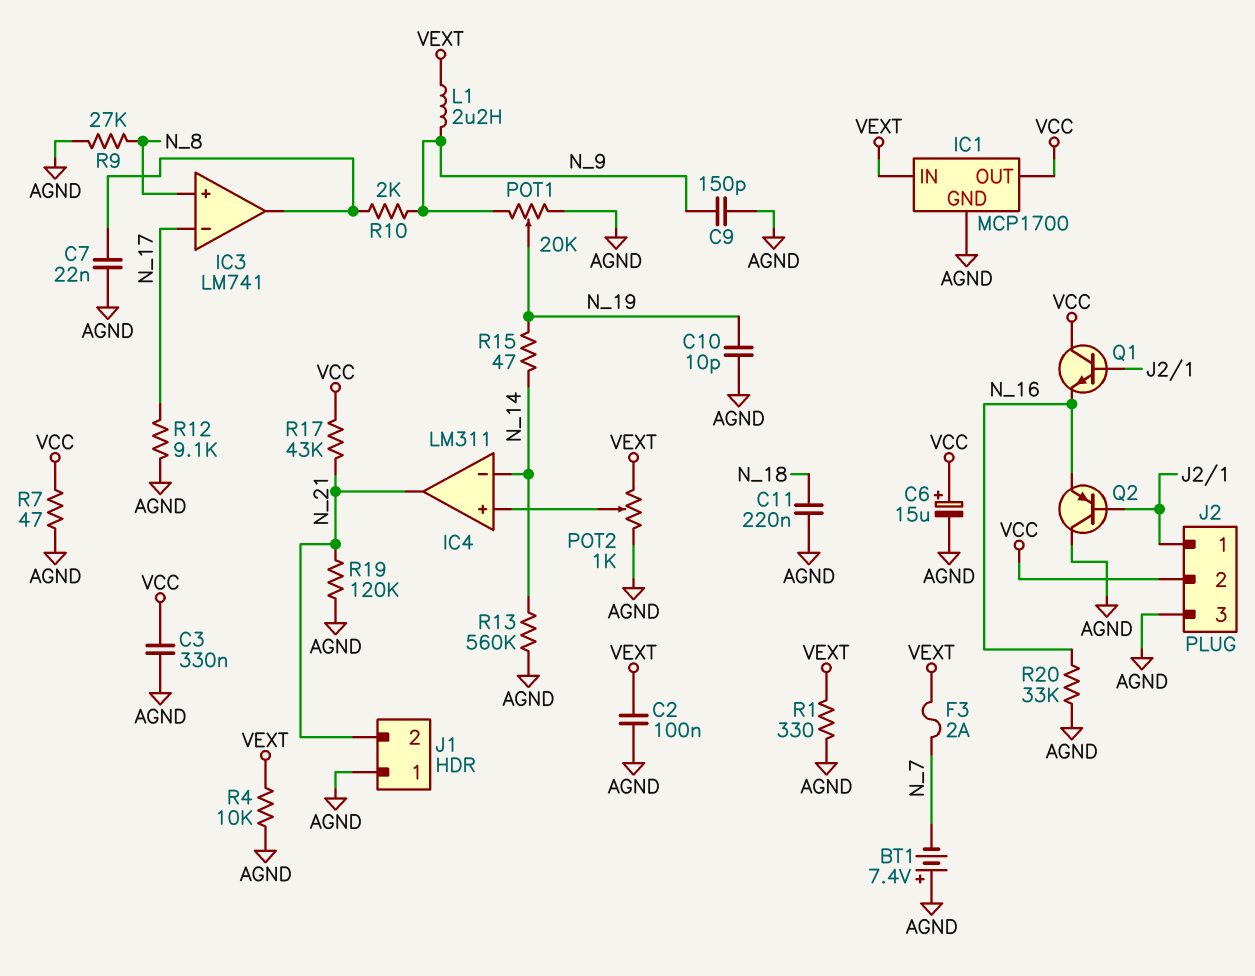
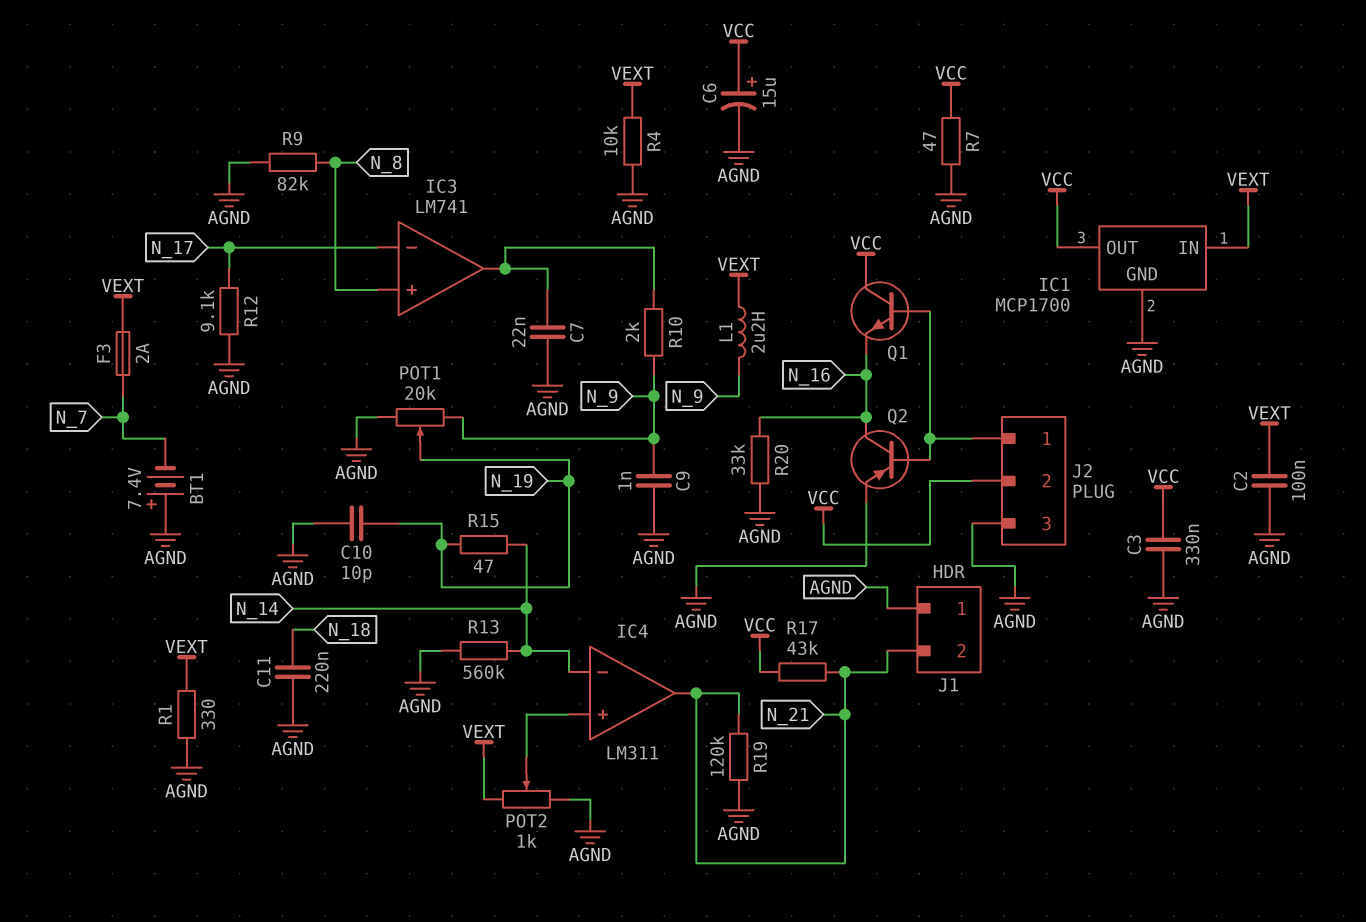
C9: 150pF (AGND, N_9) -> 1nF (AGND, N_9)
Q2: PNP (B J2/1, C AGND, E N_16) -> PNP (B J2/1, C N_16, E AGND)
R9: 27k (AGND, N_8) -> 82k (AGND, N_8)

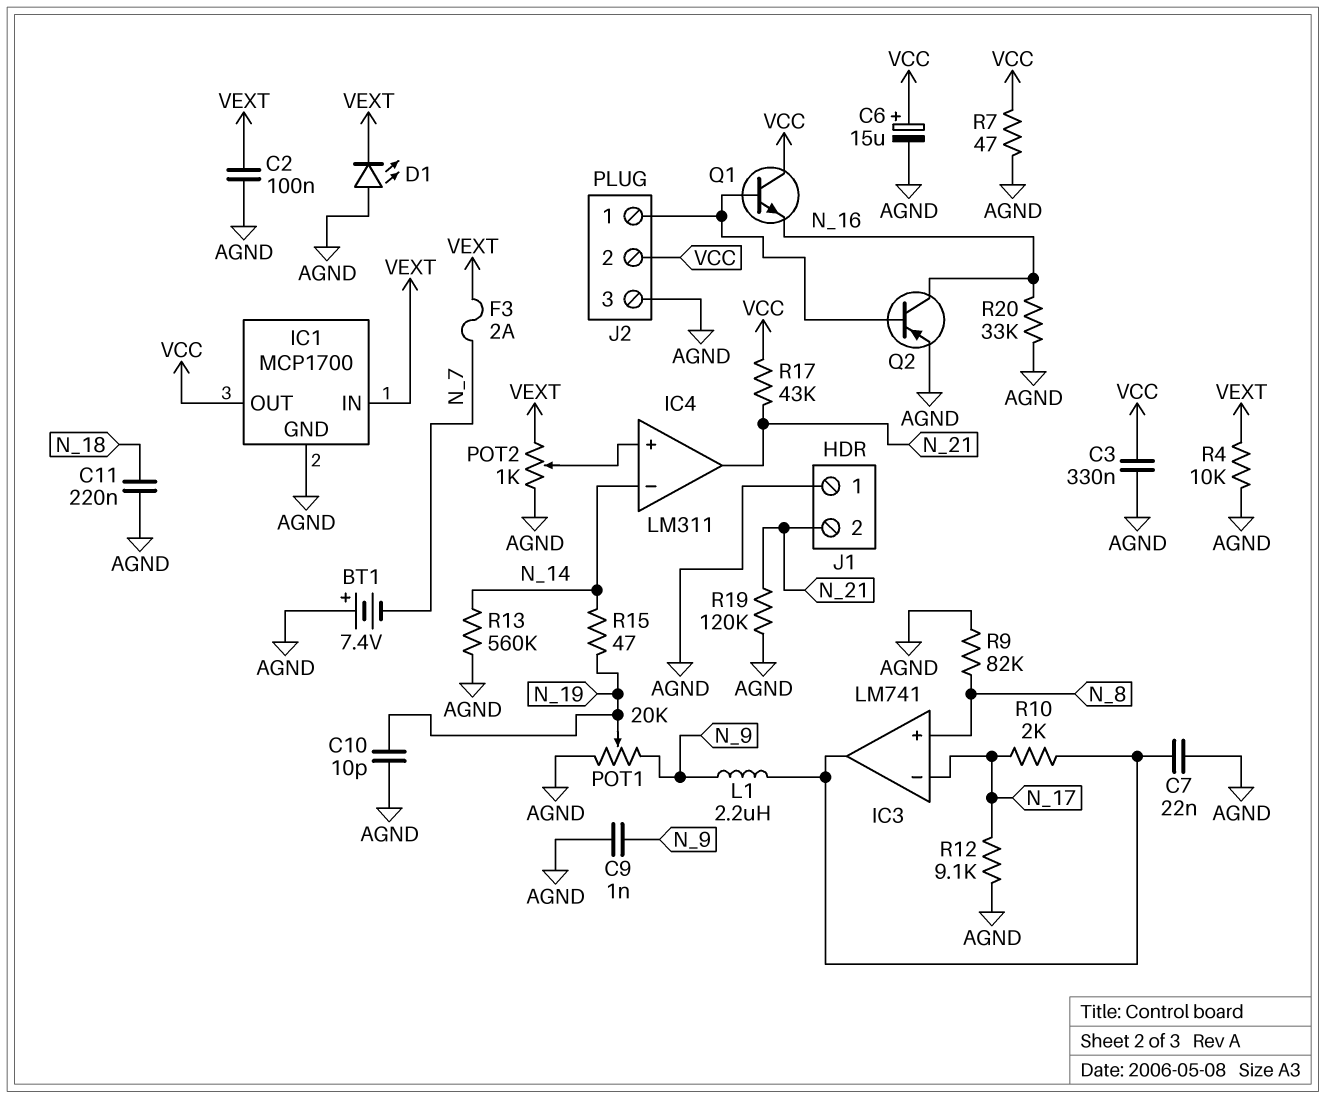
D1: none -> LED (A AGND, K VEXT)
L1: 2.2uH (N_9, VEXT) -> 2.2uH (IC3/out, N_9)
R1: 330 (AGND, VEXT) -> none
R10: 2k (IC3/out, N_9) -> 2k (IC3/out, N_17)

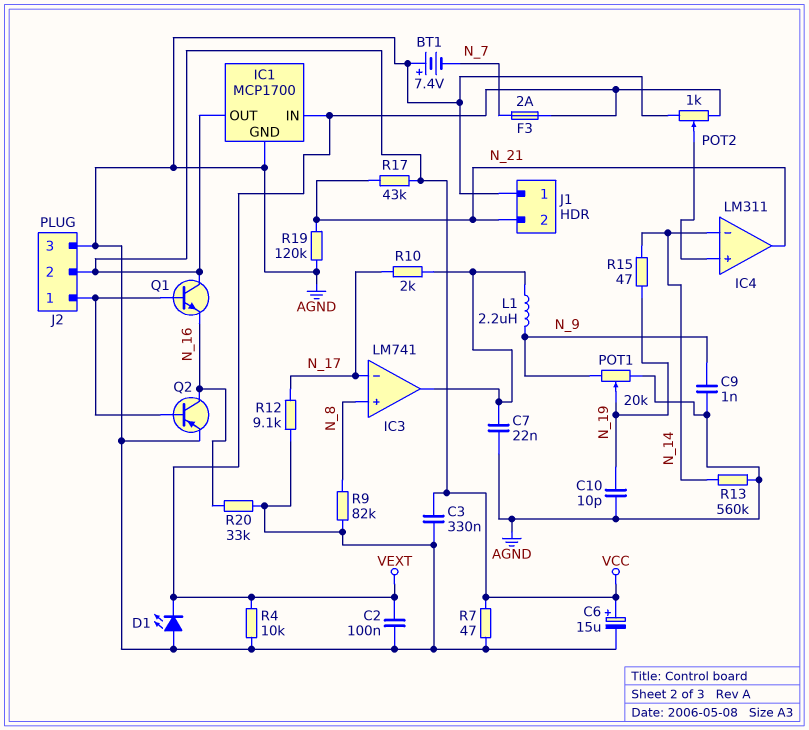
C11: 220nF (AGND, N_18) -> none

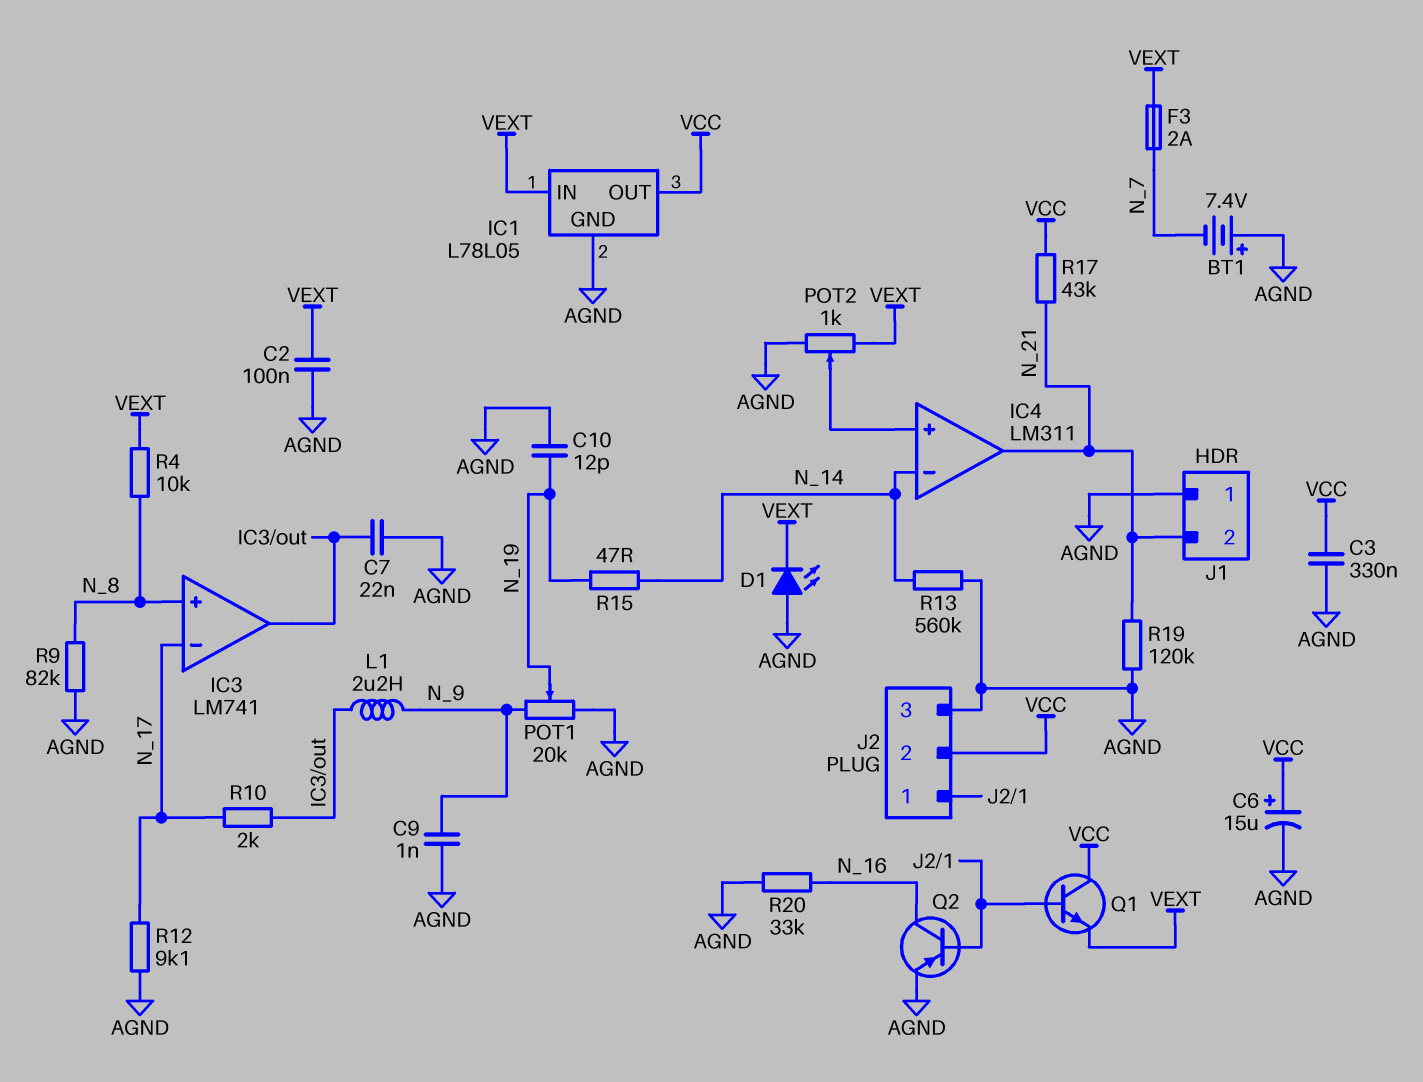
C10: 10pF (AGND, N_19) -> 12pF (AGND, N_19)
IC1: MCP1700 -> L78L05
Q1: NPN (B J2/1, C VCC, E N_16) -> NPN (B J2/1, C VCC, E VEXT)
R4: 10k (AGND, VEXT) -> 10k (N_8, VEXT)
R7: 47 (AGND, VCC) -> none

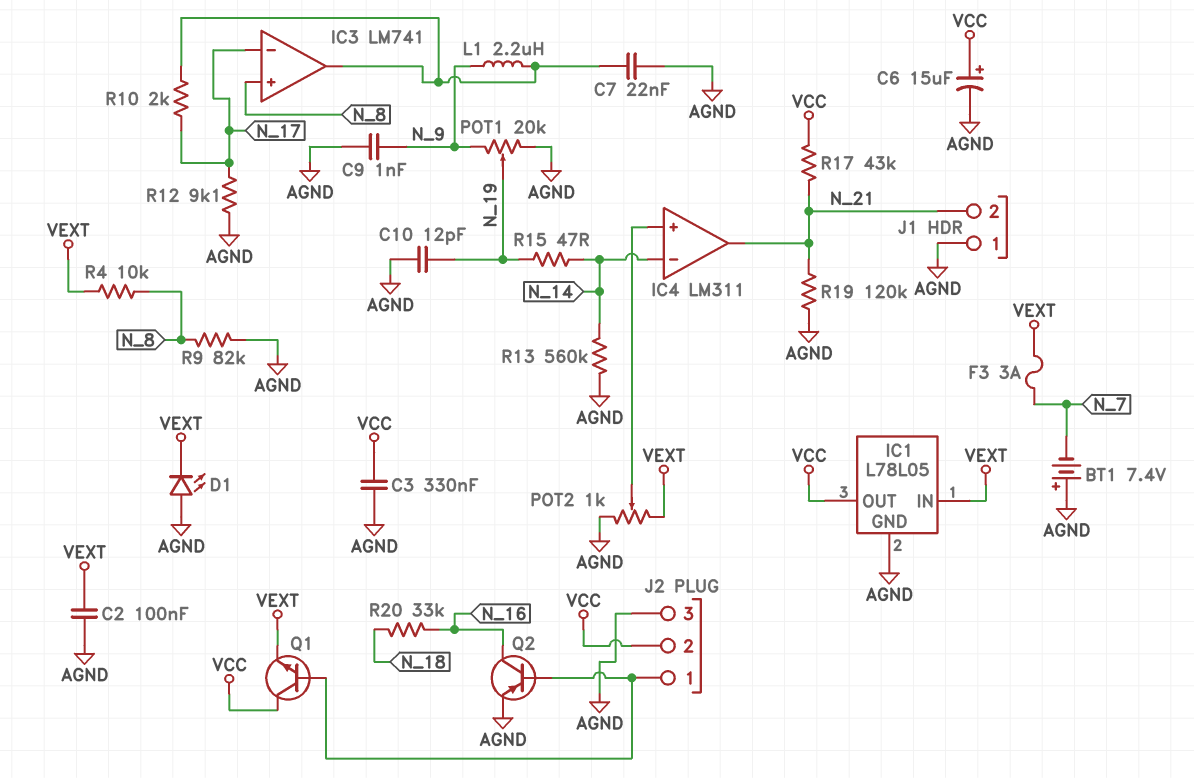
F3: 2A (N_7, VEXT) -> 3A (N_7, VEXT)
R20: 33k (AGND, N_16) -> 33k (N_16, N_18)

